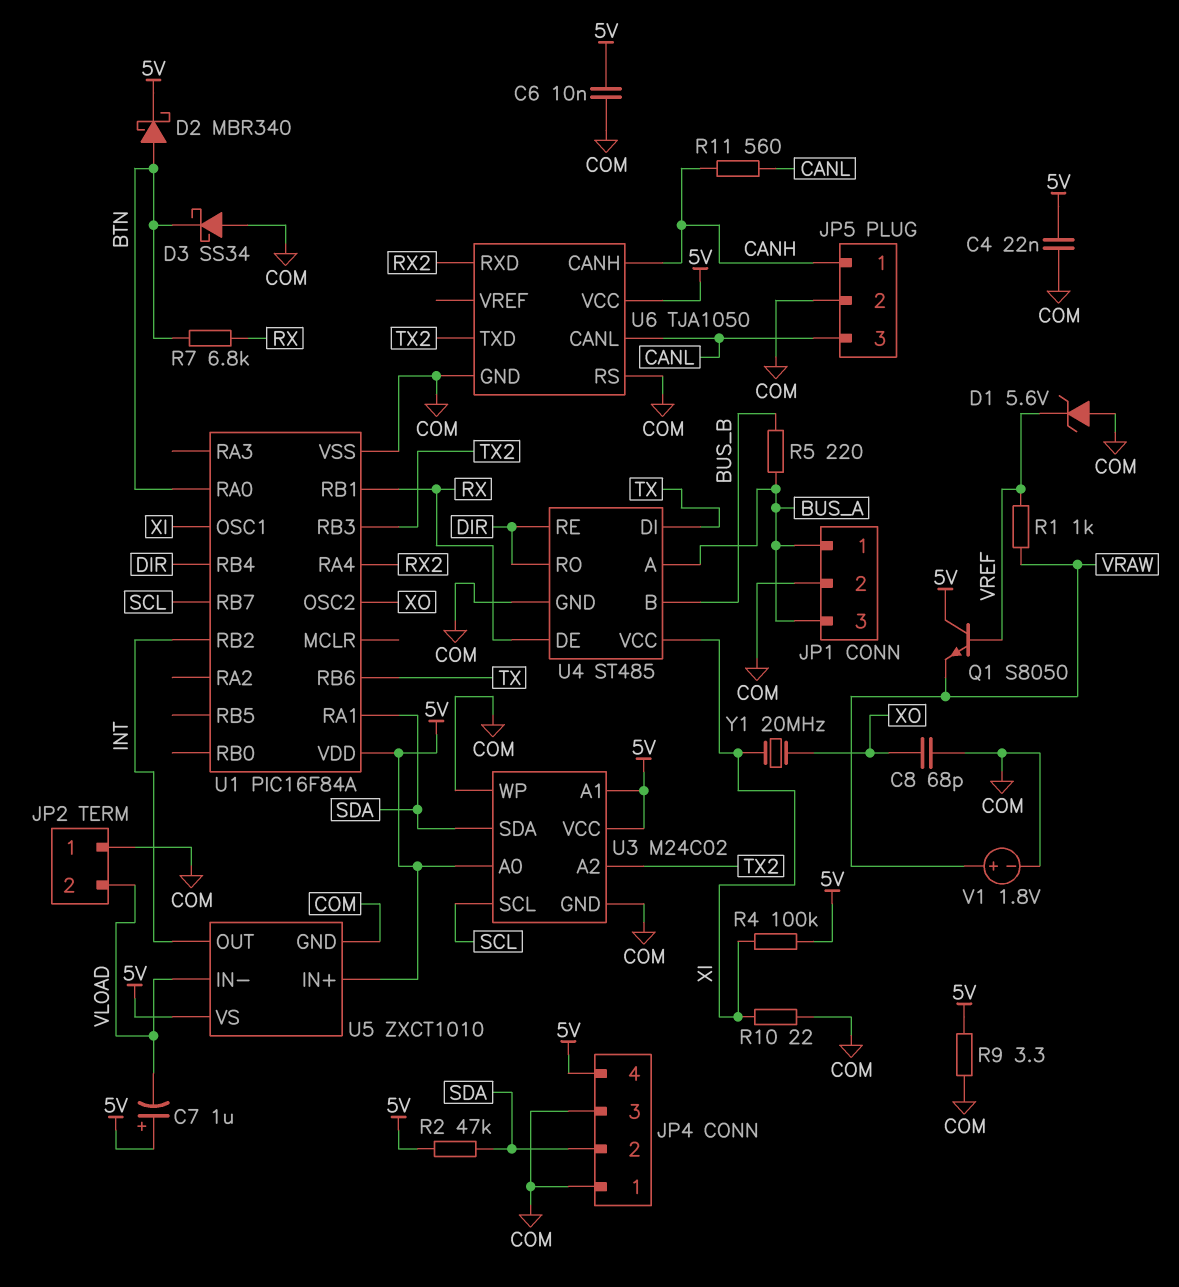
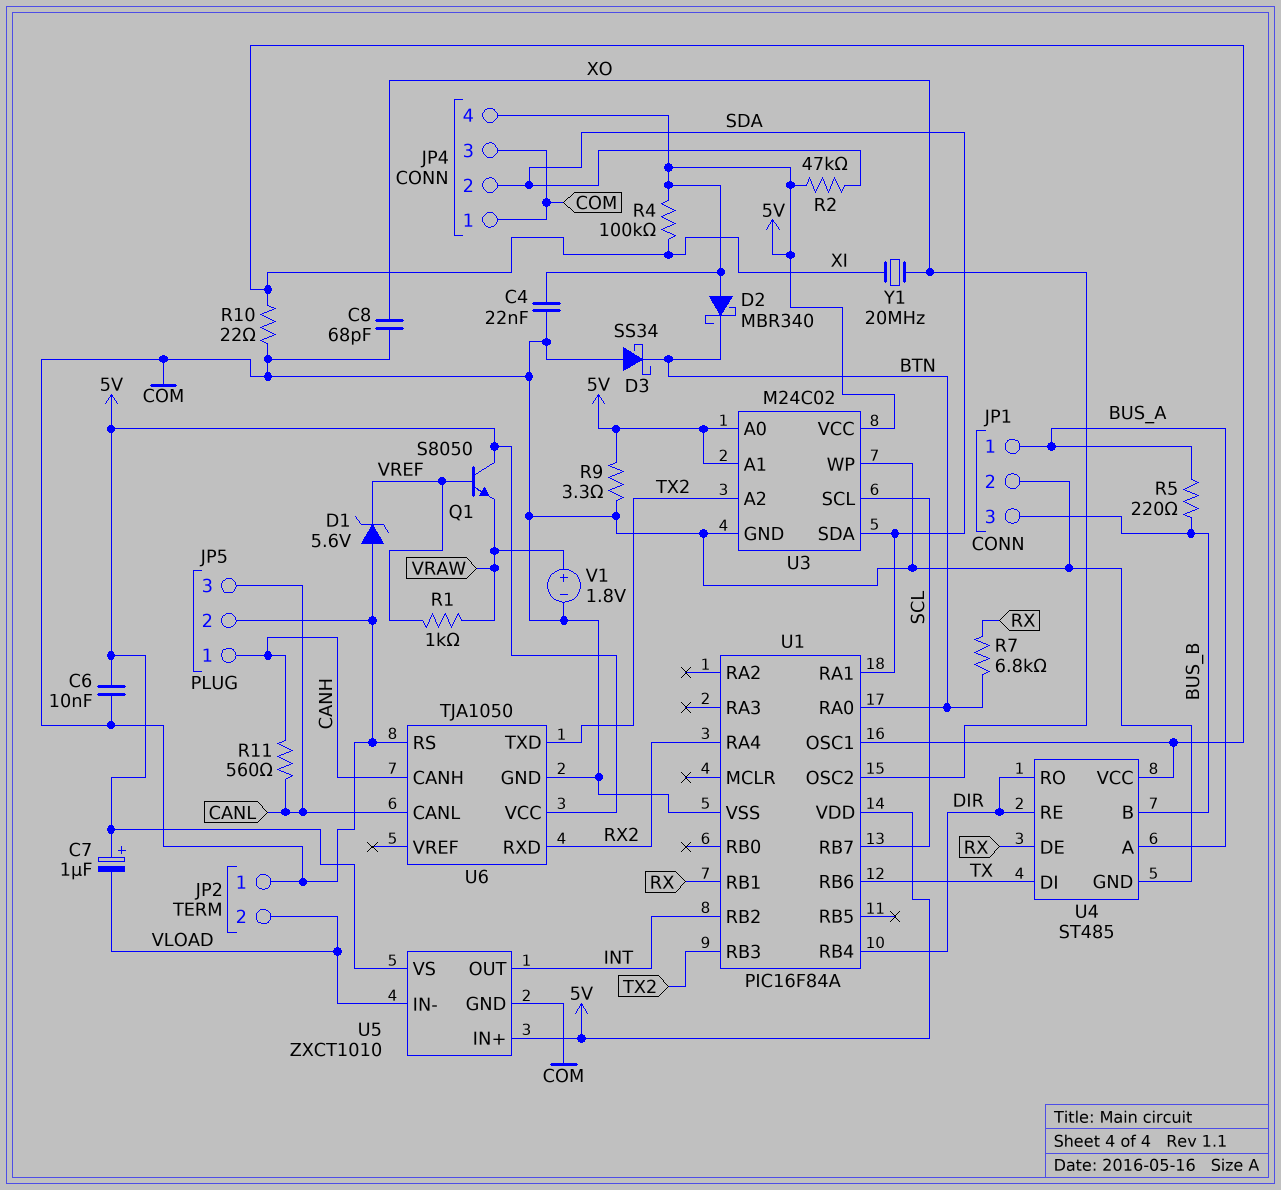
D2: schottky MBR340 (A BTN, K 5V) -> schottky MBR340 (A 5V, K BTN)
JP1 pin 3: BUS_A -> BUS_B

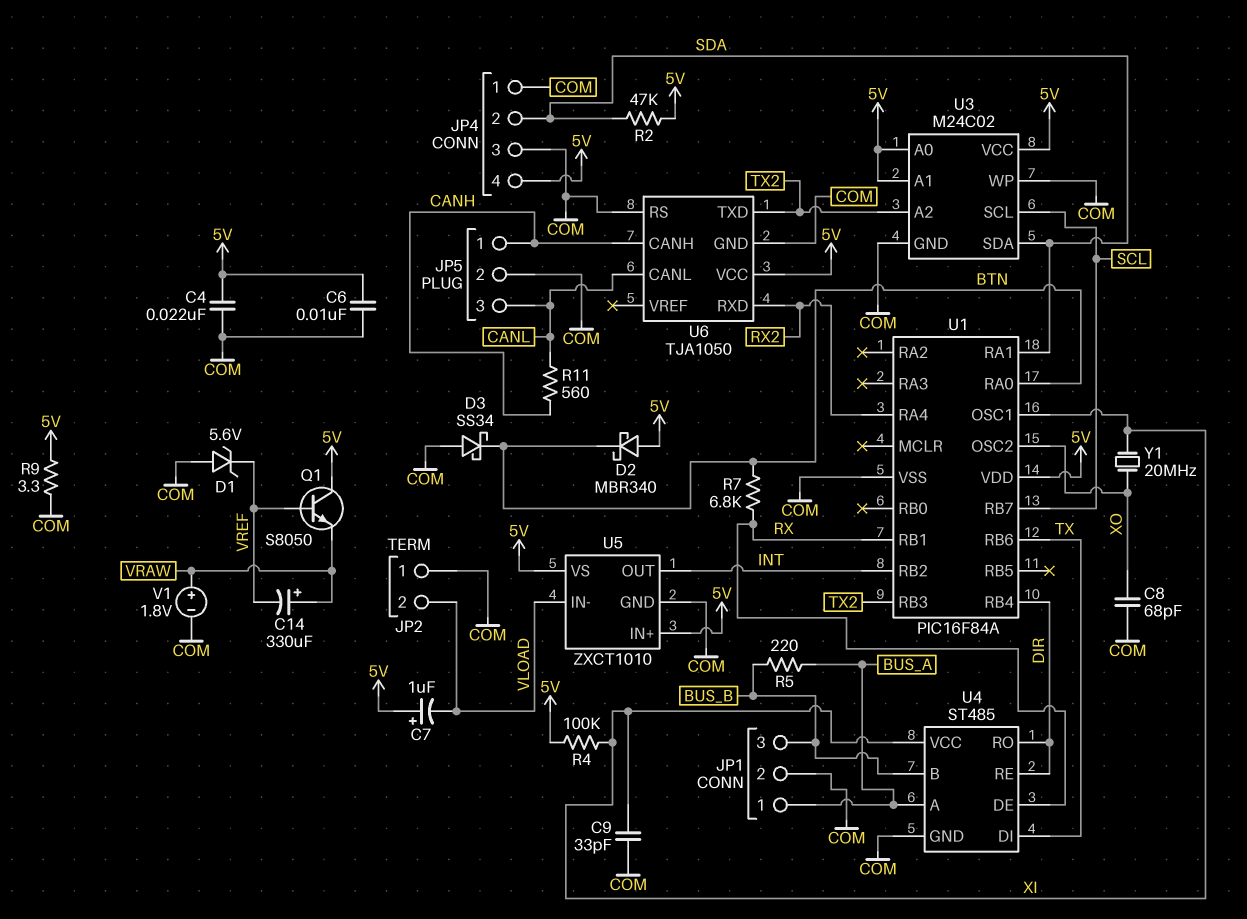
C9: none -> 33pF (COM, XI)
C14: none -> 330uF (plus VRAW, minus VREF)
R1: 1k (VRAW, VREF) -> none
R10: 22 (COM, XI) -> none

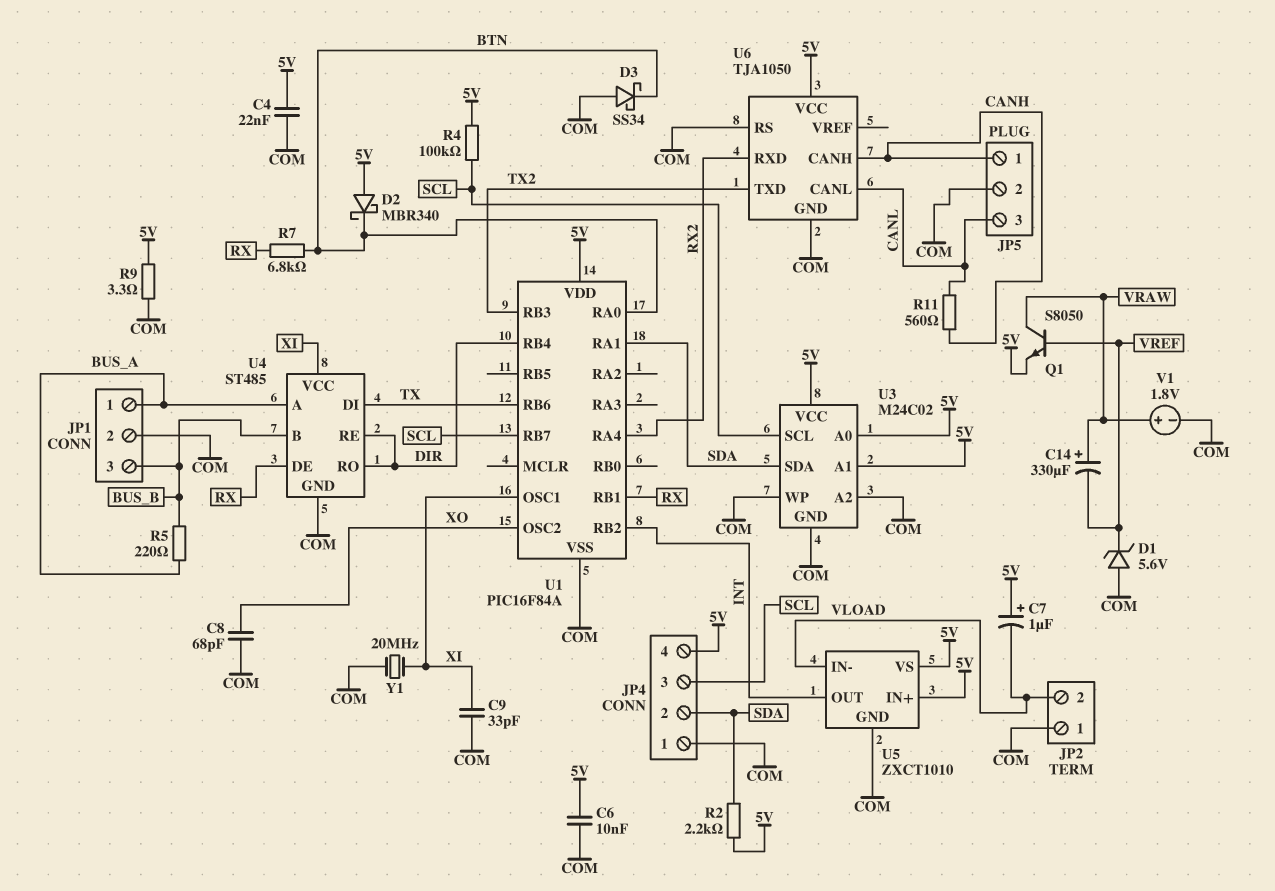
JP4 pin 3: COM -> SCL
Q1: NPN S8050 (B VREF, C 5V, E VRAW) -> NPN S8050 (B VREF, C VRAW, E 5V)
R2: 47k (5V, SDA) -> 2.2k (5V, SDA)
R4: 100k (5V, XI) -> 100k (5V, SCL)
U3 pin A2: TX2 -> COM
Y1: 20MHz (XI, XO) -> 20MHz (COM, XI)

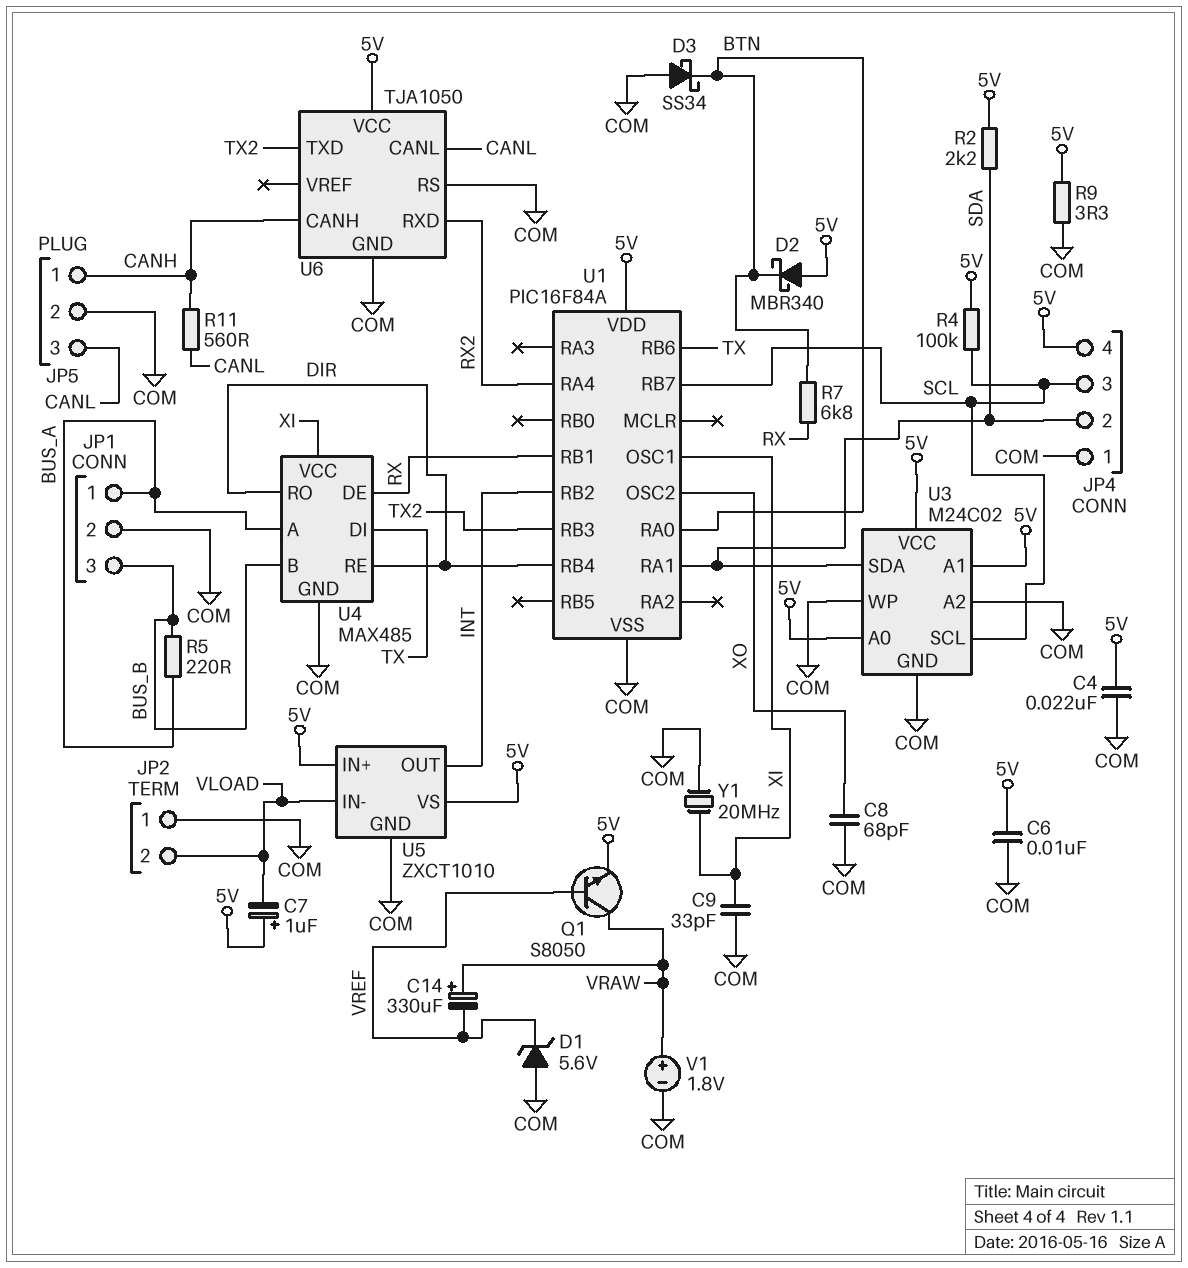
U4: ST485 -> MAX485

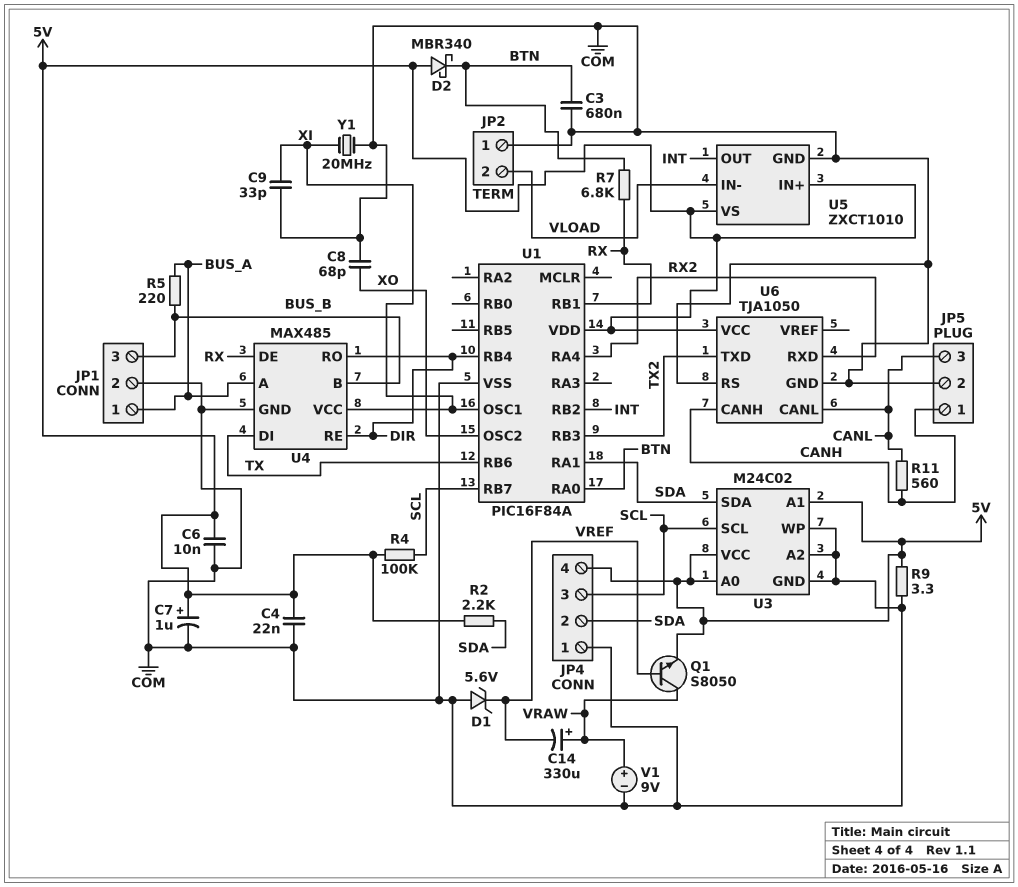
C3: none -> 680nF (BTN, COM)
C7: 1uF (plus 5V, minus VLOAD) -> 1uF (plus 5V, minus COM)
D3: schottky SS34 (A COM, K BTN) -> none
V1: 1.8V (plus VRAW, minus COM) -> 9V (plus VRAW, minus COM)

